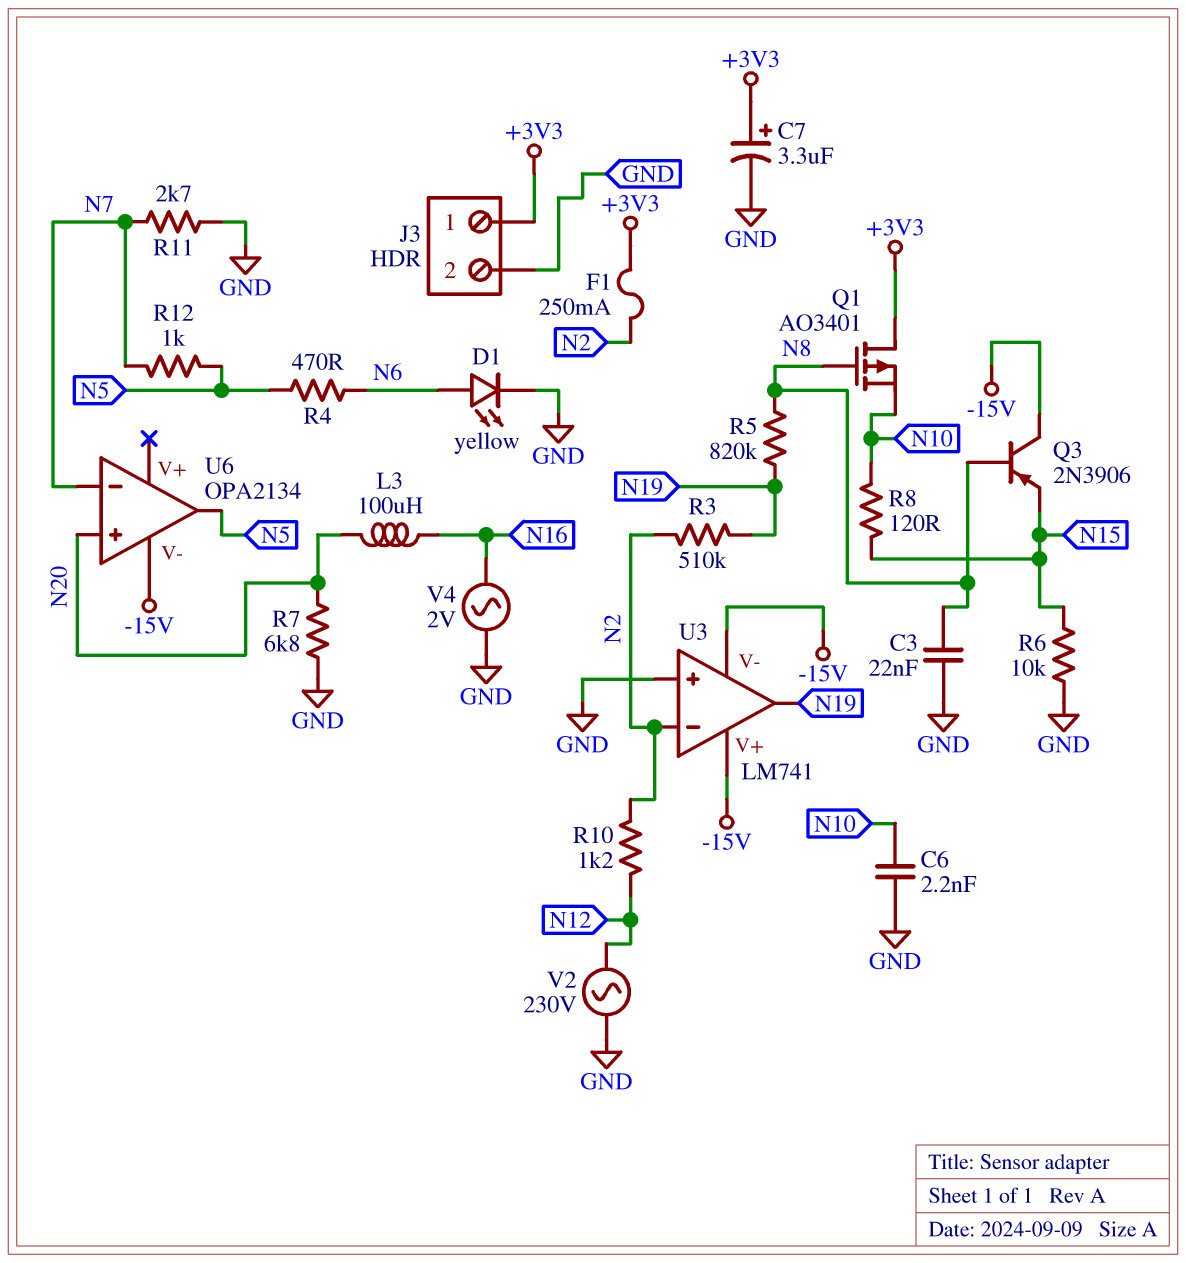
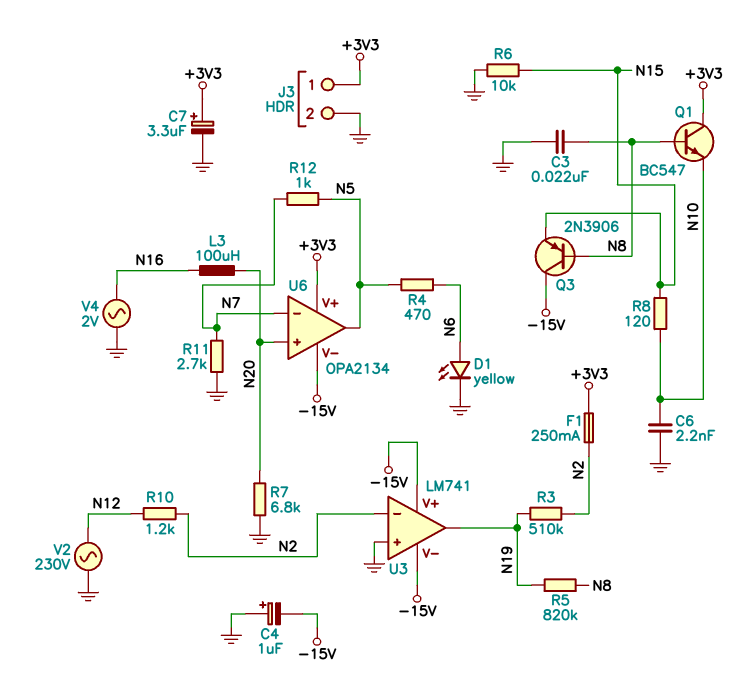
C4: none -> 1uF (plus GND, minus -15V)
Q1: PMOS AO3401 (G N8, D +3V3, S N10) -> NPN BC547 (B N8, C +3V3, E N10)
U6 pin V+: none -> +3V3

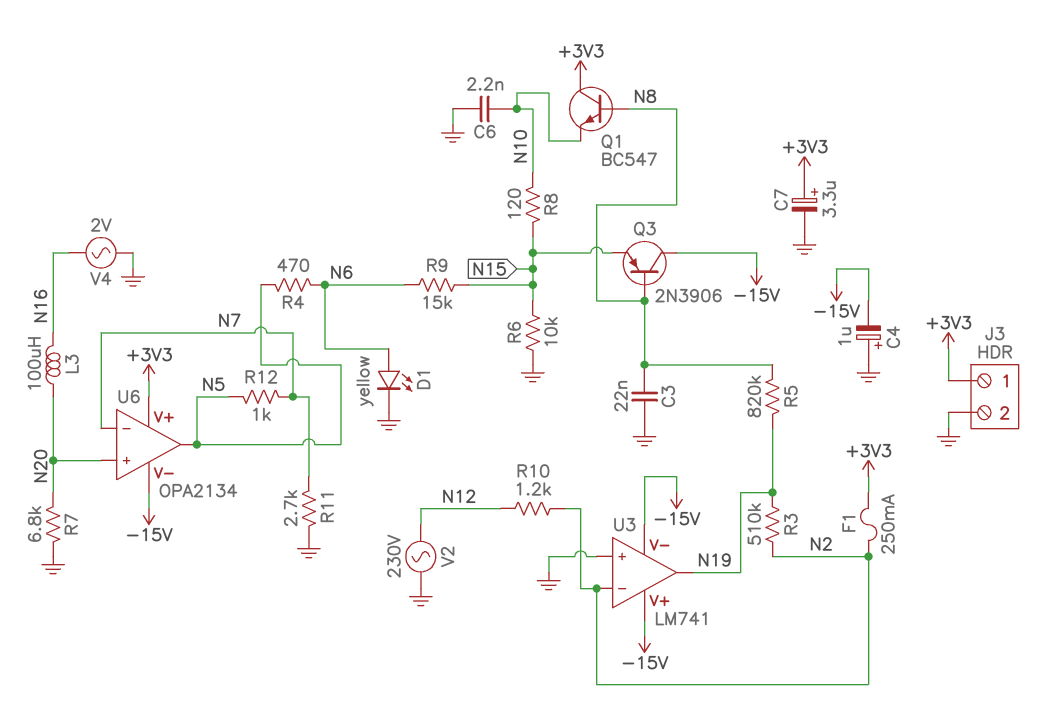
R9: none -> 15k (N6, N15)

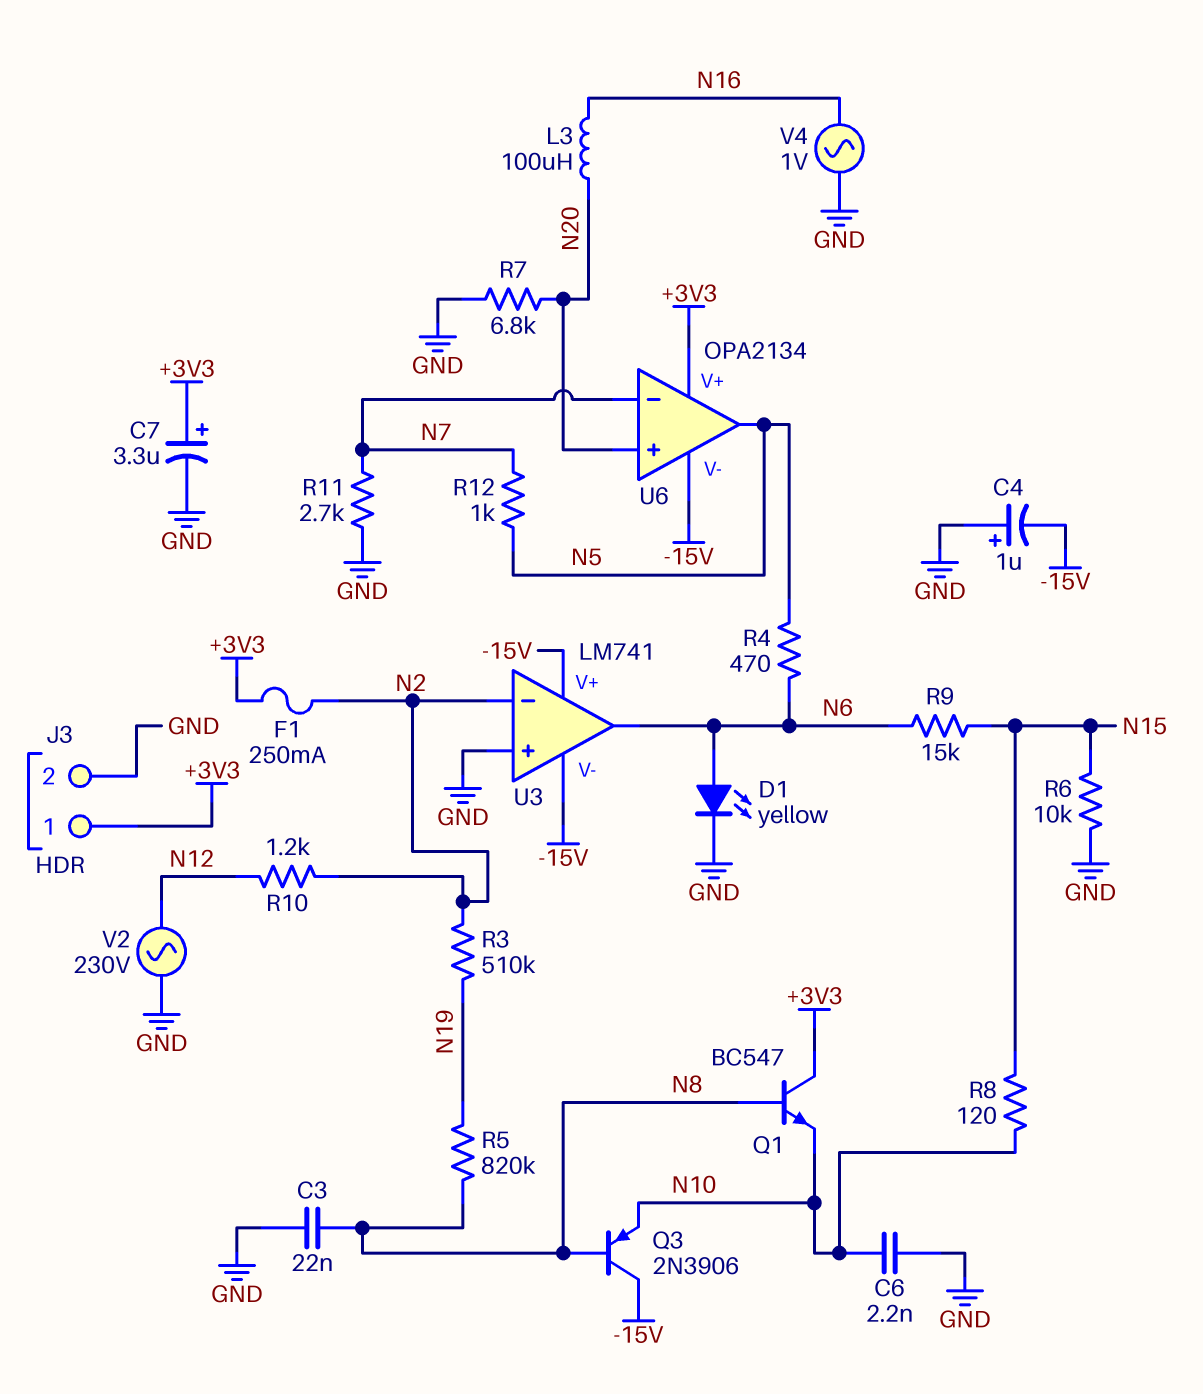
Q3: PNP 2N3906 (B N8, C -15V, E N15) -> PNP 2N3906 (B N8, C -15V, E N10)
U3 pin out: N19 -> N6
V4: AC 2V (GND, N16) -> AC 1V (GND, N16)

